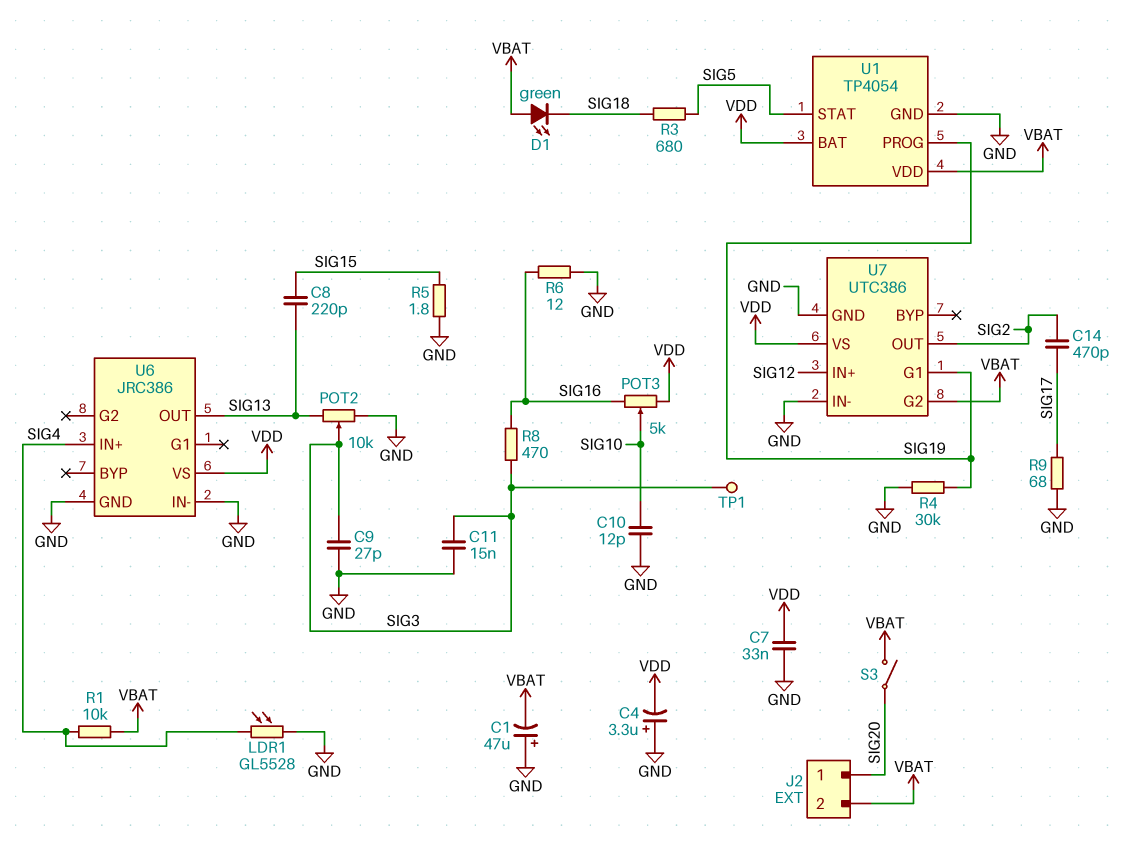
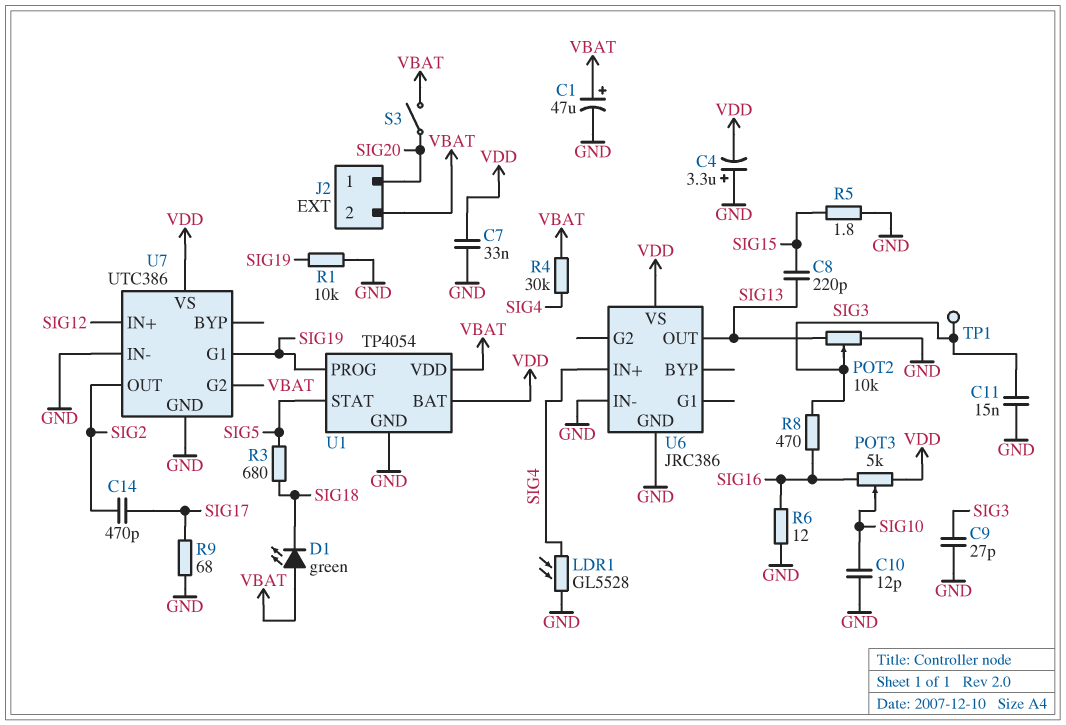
C1: 47uF (plus GND, minus VBAT) -> 47uF (plus VBAT, minus GND)
R1: 10k (SIG4, VBAT) -> 10k (GND, SIG19)
R4: 30k (GND, SIG19) -> 30k (SIG4, VBAT)

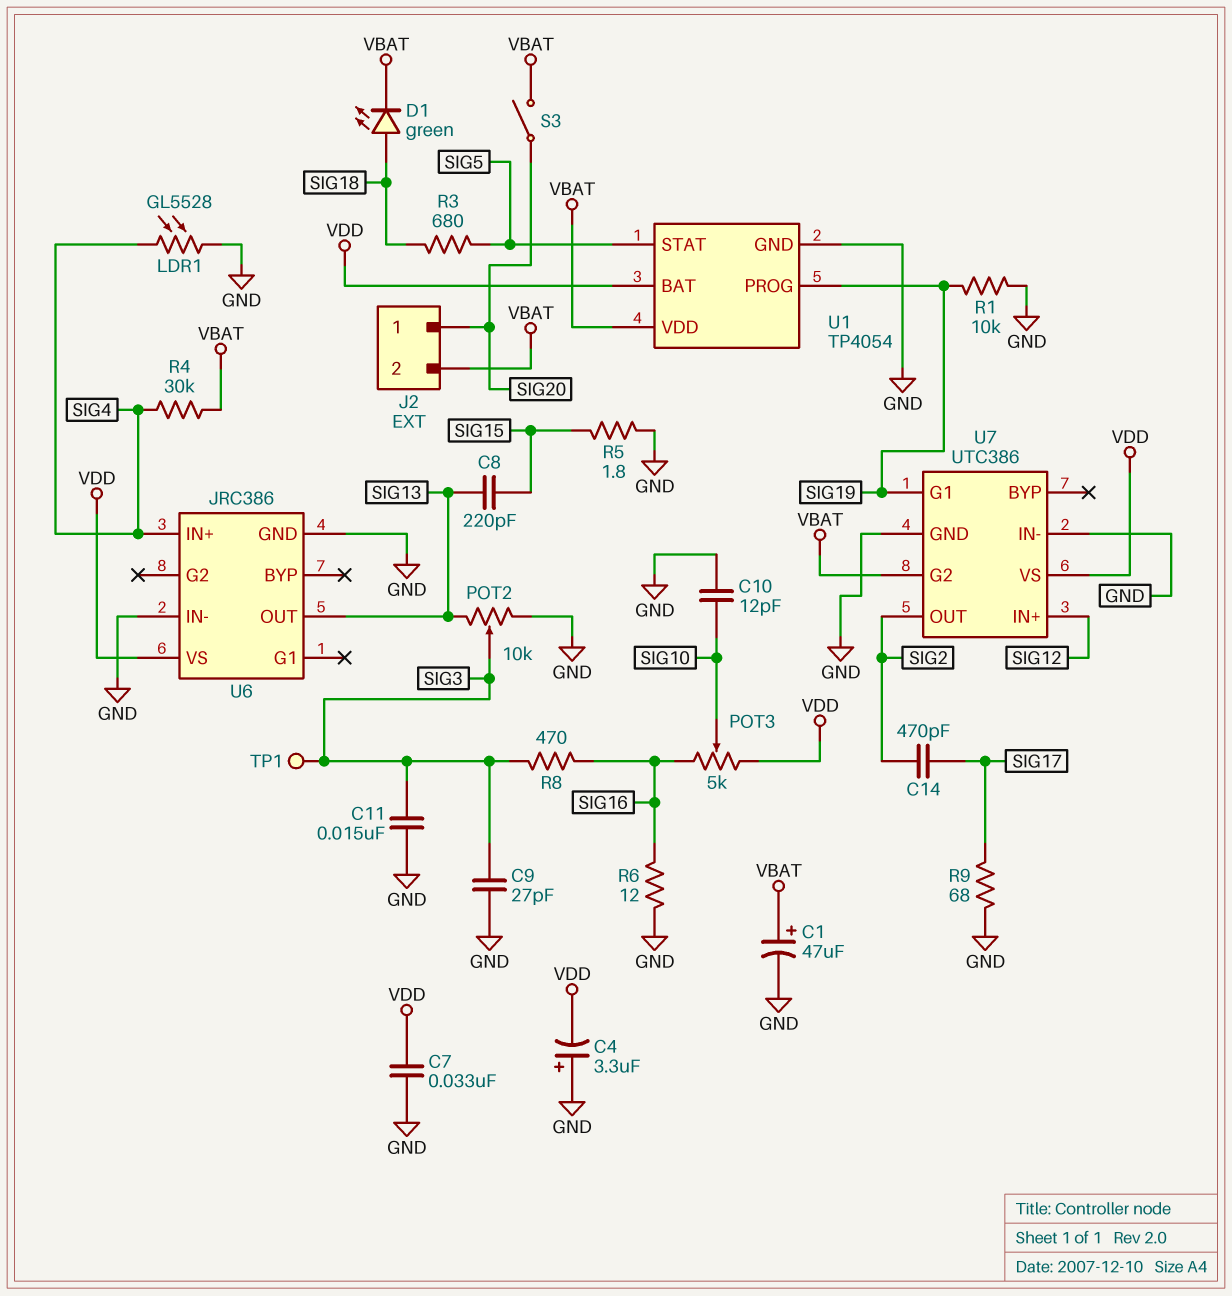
D1: LED green (A VBAT, K SIG18) -> LED green (A SIG18, K VBAT)

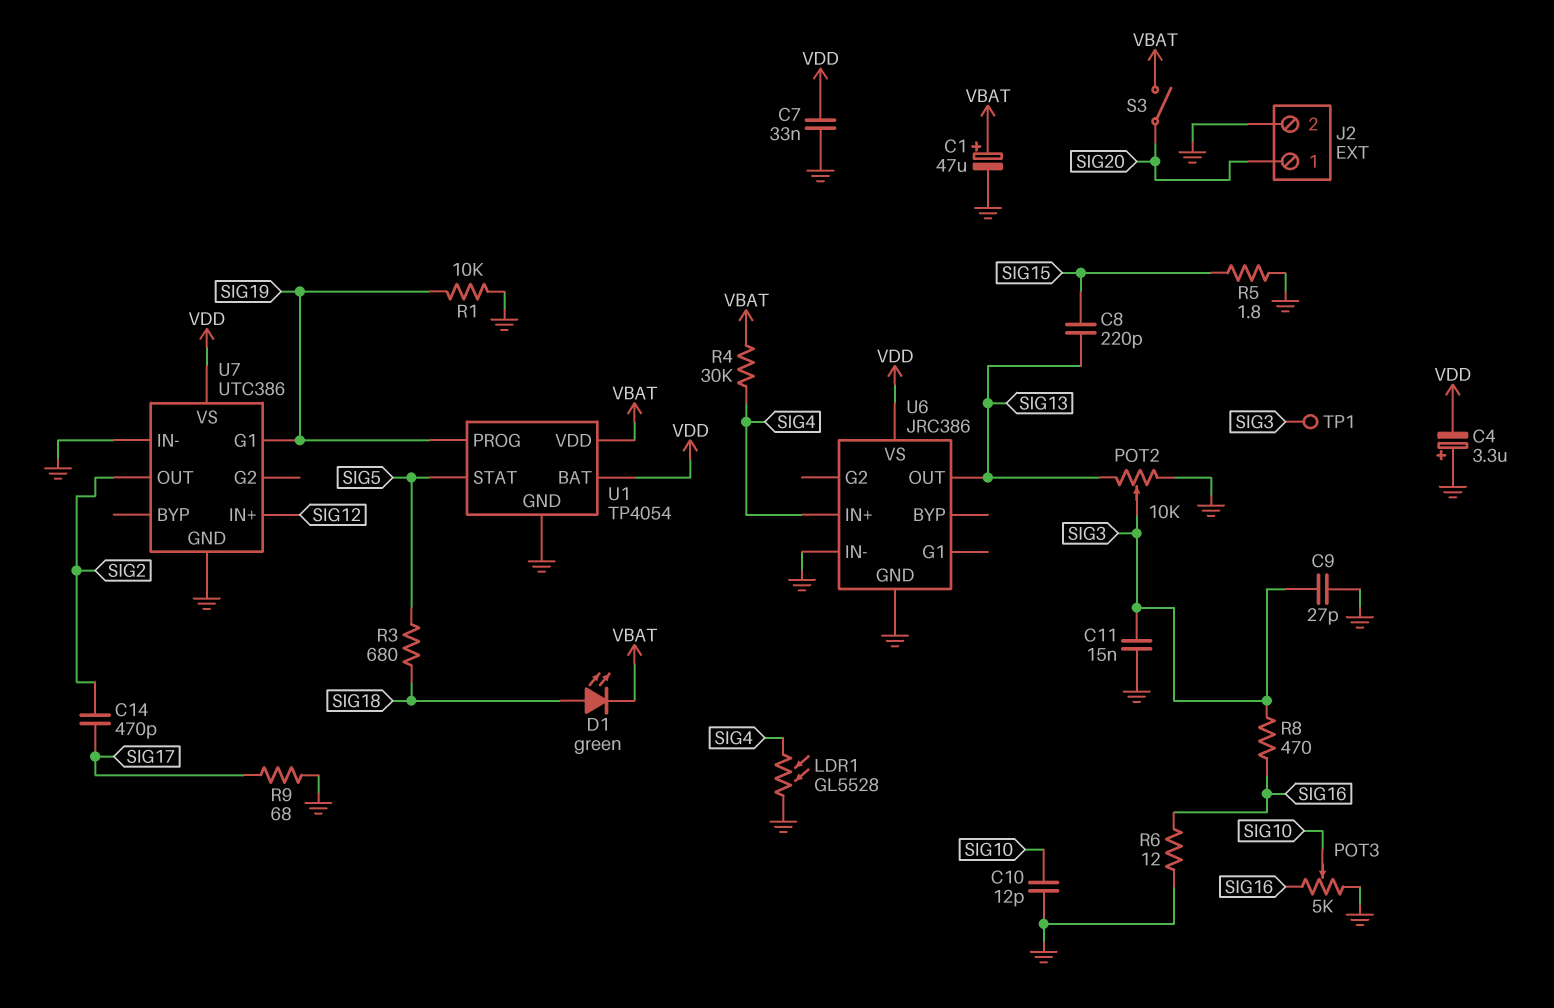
J2 pin 2: VBAT -> GND
POT3: 5k (SIG16, VDD, wiper SIG10) -> 5k (GND, SIG16, wiper SIG10)
U7 pin G2: VBAT -> none

